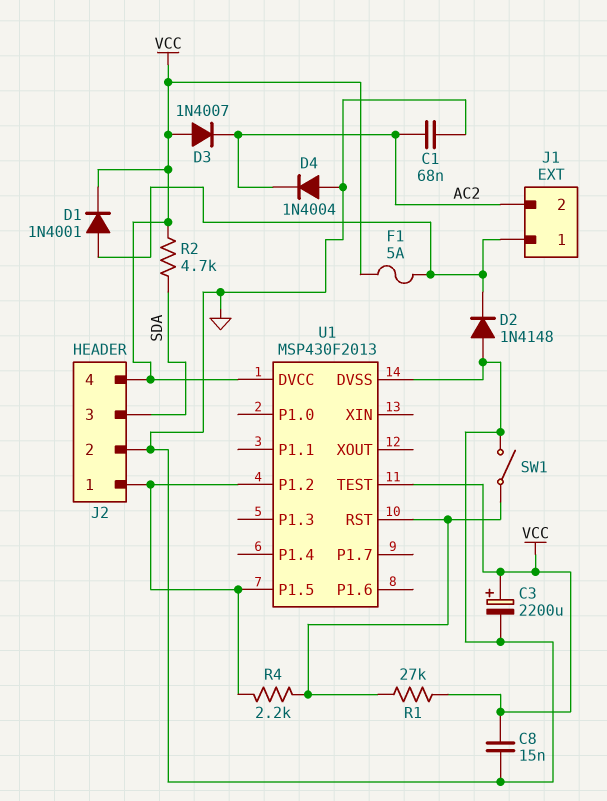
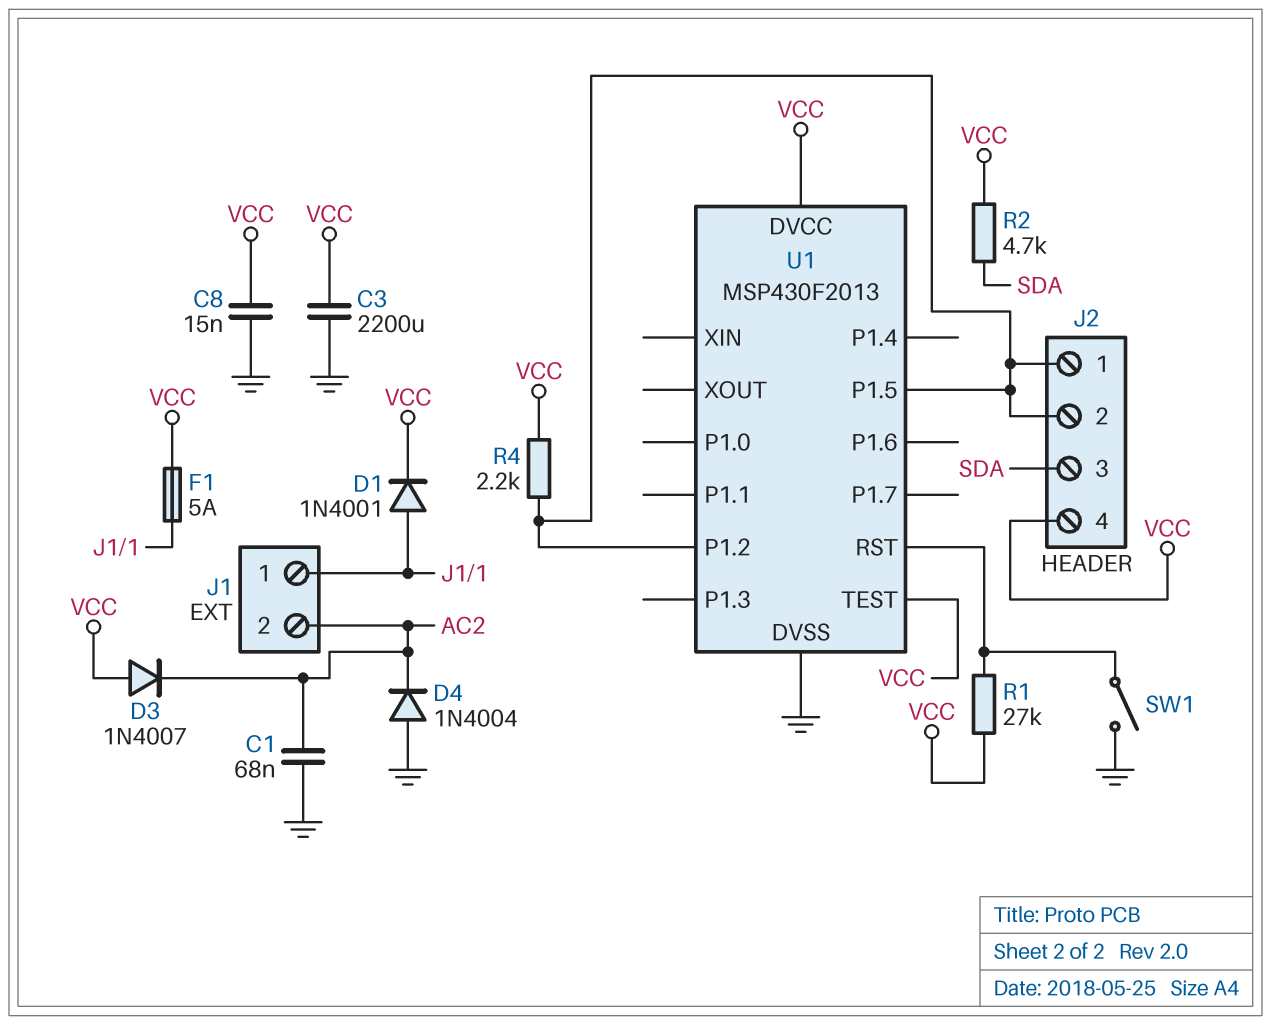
C3: 2200uF (plus VCC, minus GND) -> 2200uF (GND, VCC)
D2: diode 1N4148 (A GND, K J1/1) -> none
J2 pin 2: GND -> J2/1
R4: 2.2k (J2/1, U1/RST) -> 2.2k (J2/1, VCC)

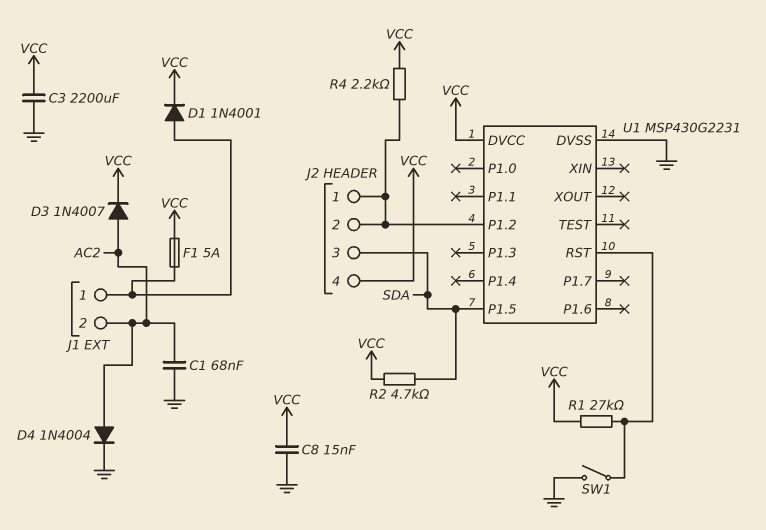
D3: diode 1N4007 (A VCC, K AC2) -> diode 1N4007 (A AC2, K VCC)
D4: diode 1N4004 (A GND, K AC2) -> diode 1N4004 (A AC2, K GND)
U1: MSP430F2013 -> MSP430G2231
U1 pin P1.5: J2/1 -> SDA
U1 pin TEST: VCC -> none

